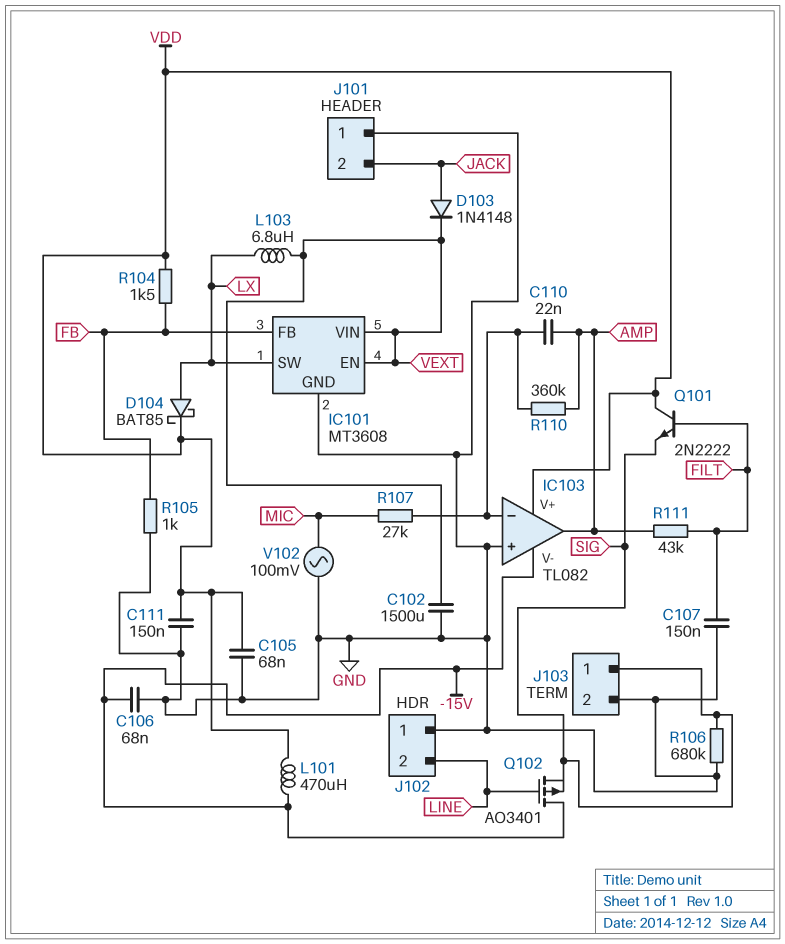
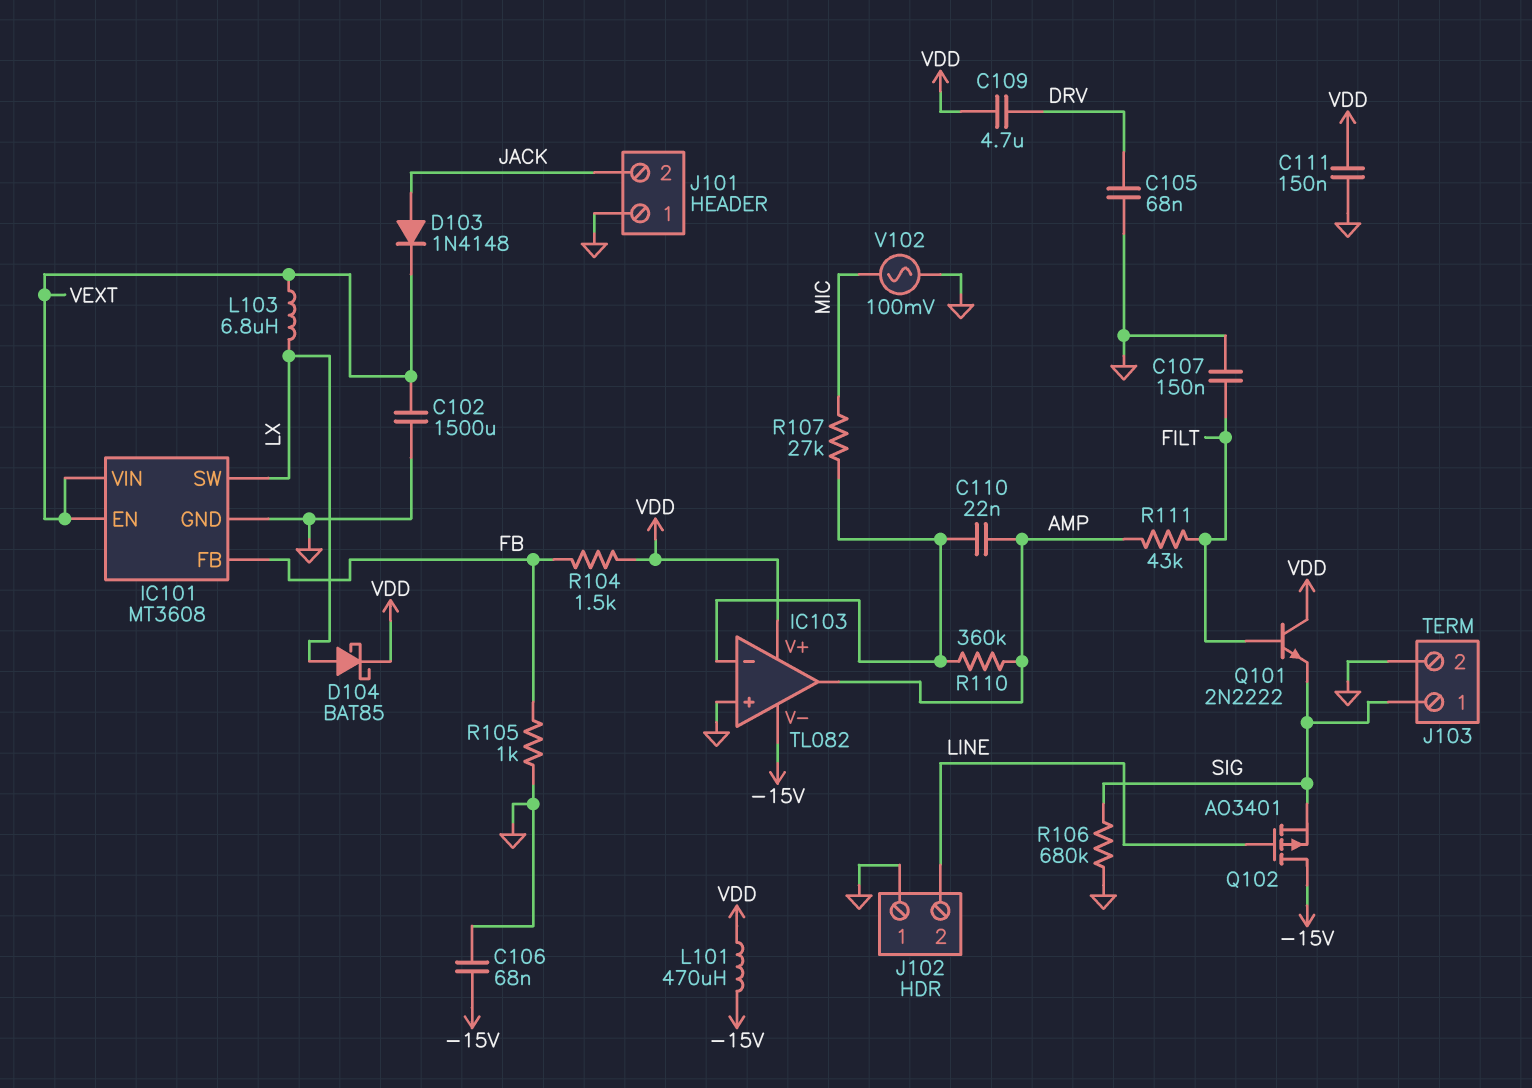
C105: 68nF (GND, VDD) -> 68nF (DRV, GND)
C109: none -> 4.7uF (DRV, VDD)

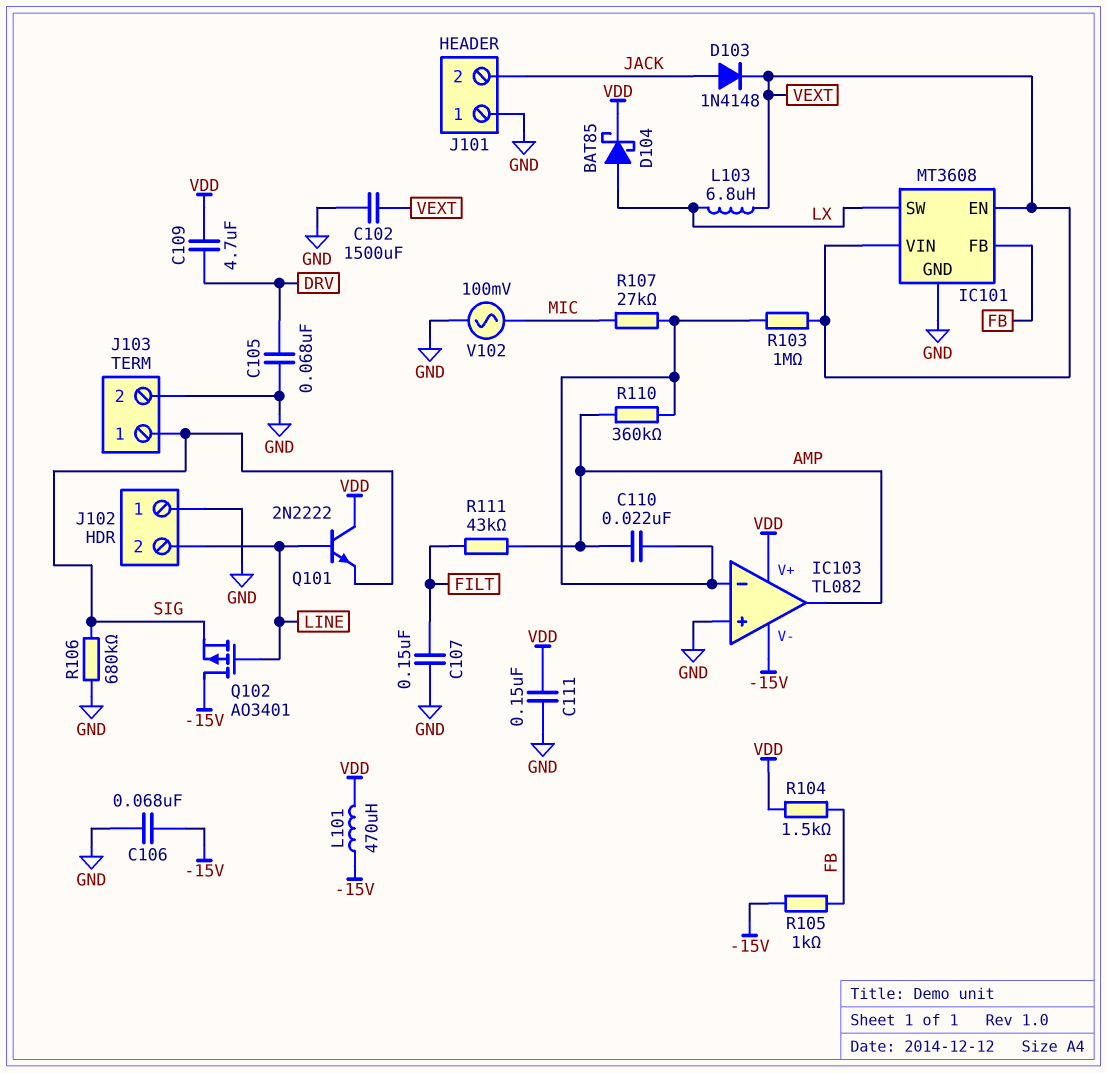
Q101: NPN 2N2222 (B FILT, C VDD, E SIG) -> NPN 2N2222 (B LINE, C VDD, E SIG)
R103: none -> 1M (IC103/in-, VEXT)
R105: 1k (FB, GND) -> 1k (-15V, FB)

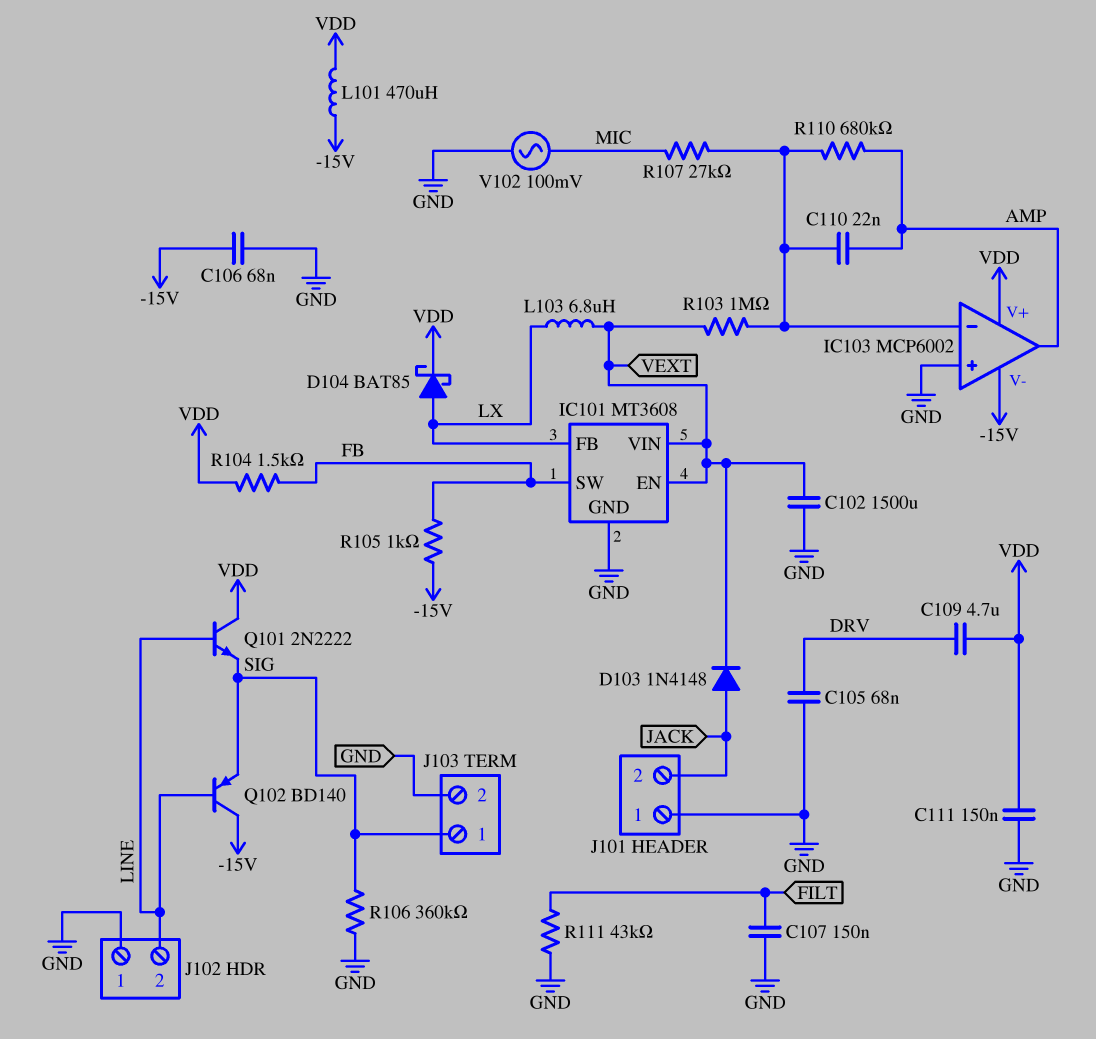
IC101 pin FB: FB -> LX
IC101 pin SW: LX -> FB
IC103: TL082 -> MCP6002
Q102: PMOS AO3401 (G LINE, D -15V, S SIG) -> PNP BD140 (B LINE, C -15V, E SIG)
R106: 680k (GND, SIG) -> 360k (GND, SIG)
R110: 360k (AMP, IC103/in-) -> 680k (AMP, IC103/in-)
R111: 43k (AMP, FILT) -> 43k (FILT, GND)

